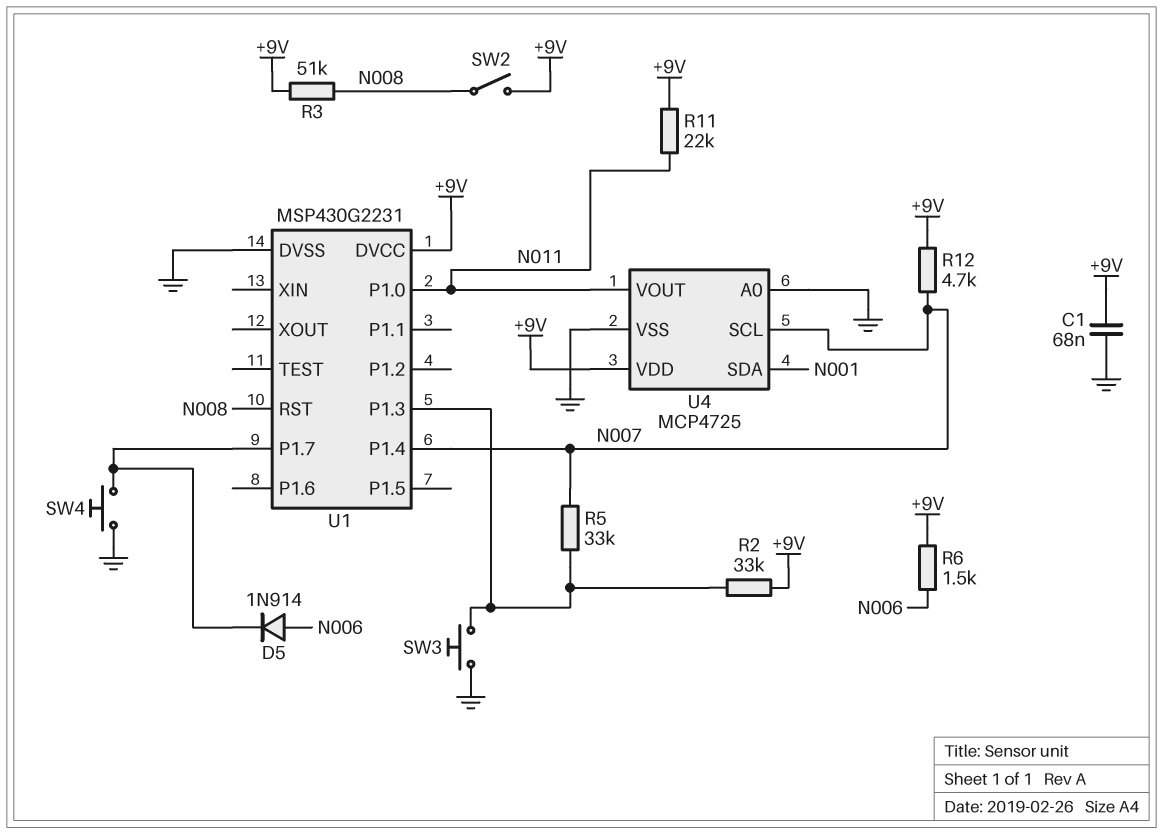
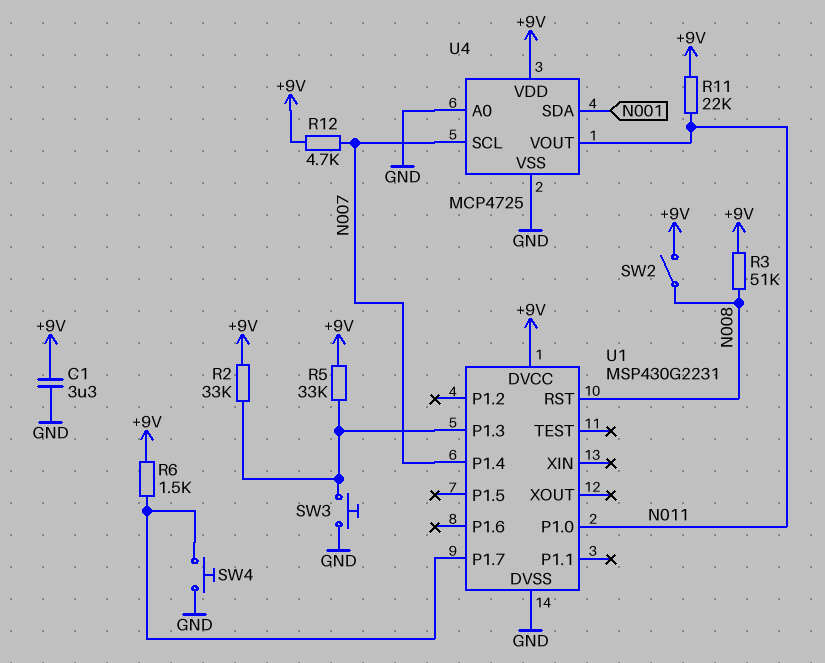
C1: 68nF (+9V, GND) -> 3.3uF (+9V, GND)
D5: diode 1N914 (A N006, K U1/P1.7) -> none
R5: 33k (N007, U1/P1.3) -> 33k (+9V, U1/P1.3)
R6: 1.5k (+9V, N006) -> 1.5k (+9V, U1/P1.7)

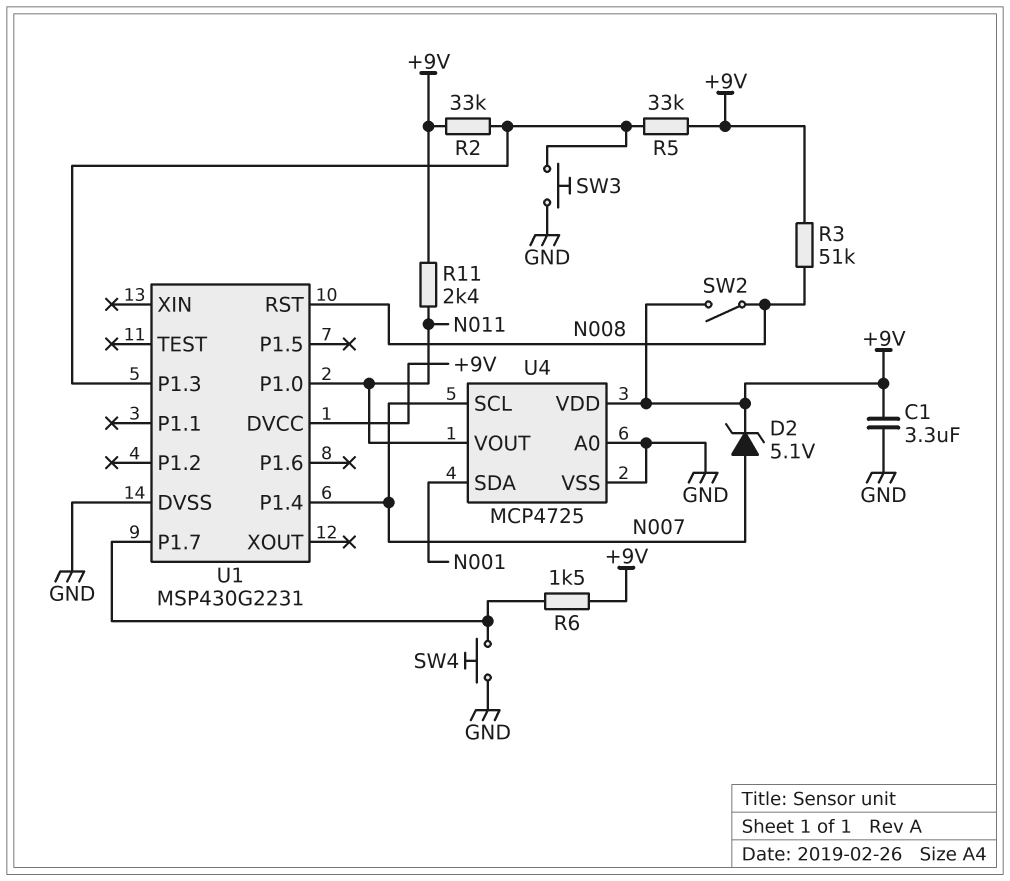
D2: none -> zener 5.1V (A N007, K +9V)
R11: 22k (+9V, N011) -> 2.4k (+9V, N011)
R12: 4.7k (+9V, N007) -> none

